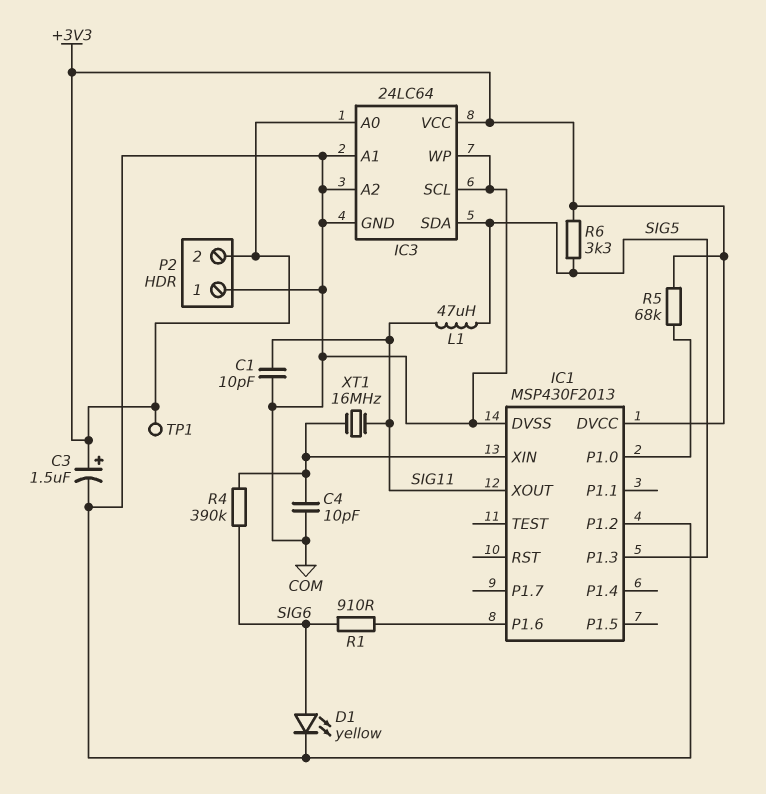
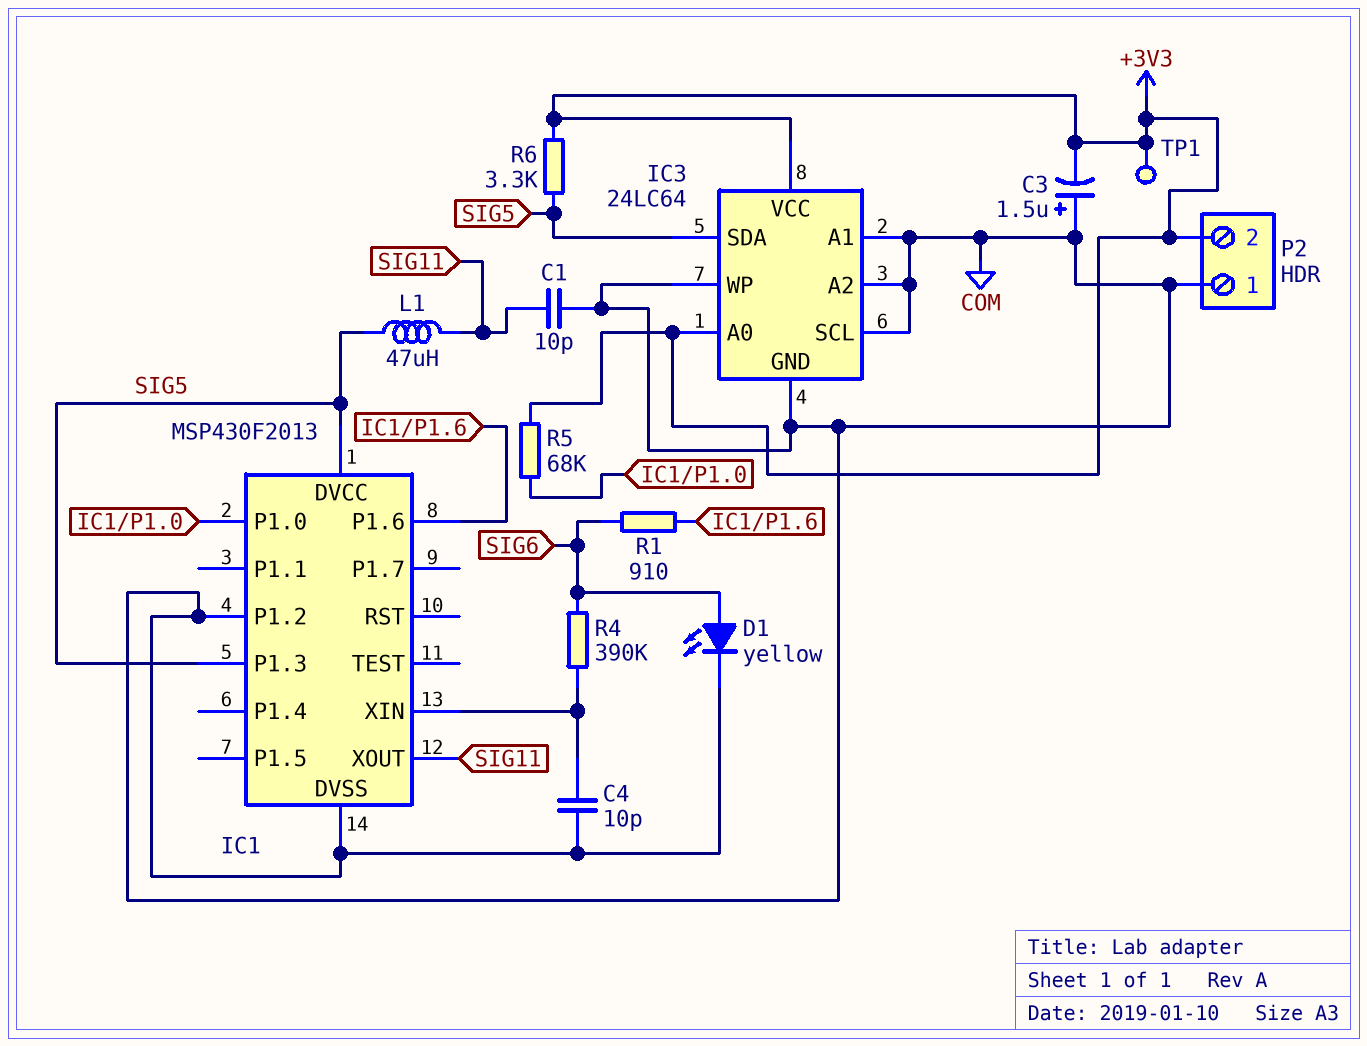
C3: 1.5uF (plus +3V3, minus COM) -> 1.5uF (plus COM, minus +3V3)
IC1 pin DVCC: +3V3 -> SIG5
XT1: 16MHz (IC1/XIN, SIG11) -> none

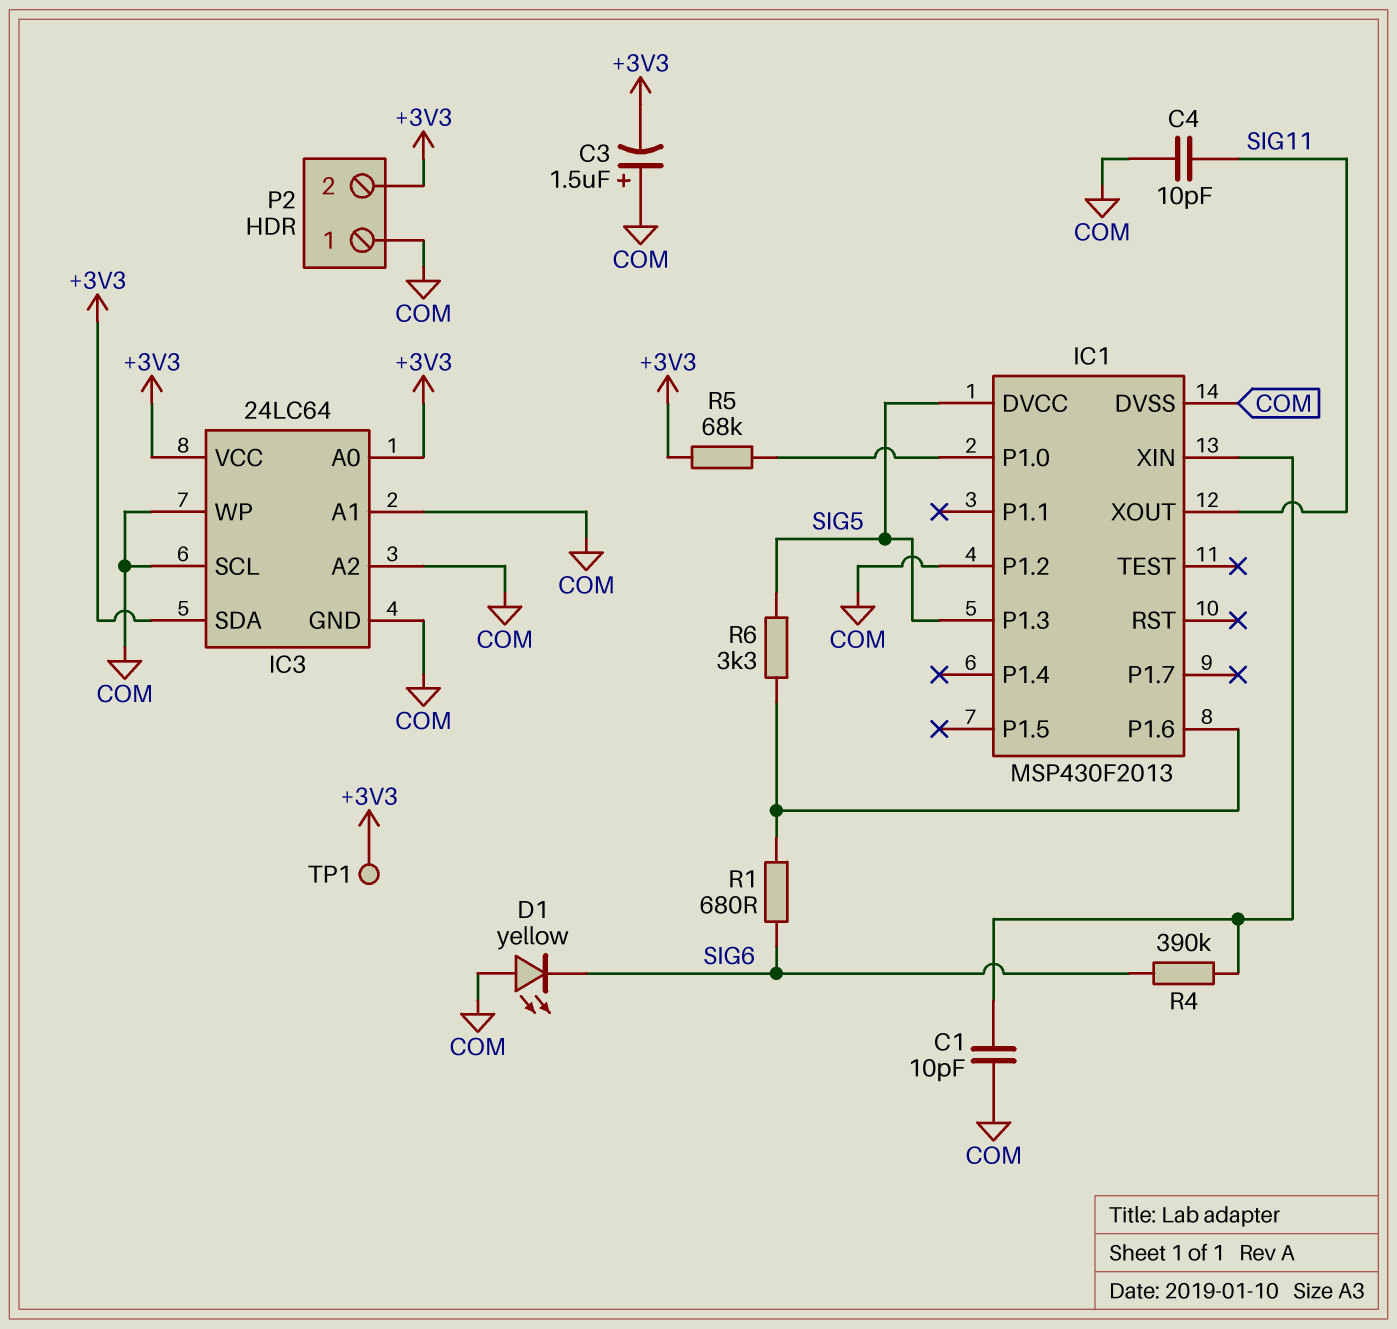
C1: 10pF (COM, SIG11) -> 10pF (COM, IC1/XIN)
C4: 10pF (COM, IC1/XIN) -> 10pF (COM, SIG11)
D1: LED yellow (A SIG6, K COM) -> LED yellow (A COM, K SIG6)
IC3 pin SDA: SIG5 -> +3V3
L1: 47uH (SIG5, SIG11) -> none
R1: 910 (IC1/P1.6, SIG6) -> 680 (IC1/P1.6, SIG6)
R6: 3.3k (+3V3, SIG5) -> 3.3k (IC1/P1.6, SIG5)

